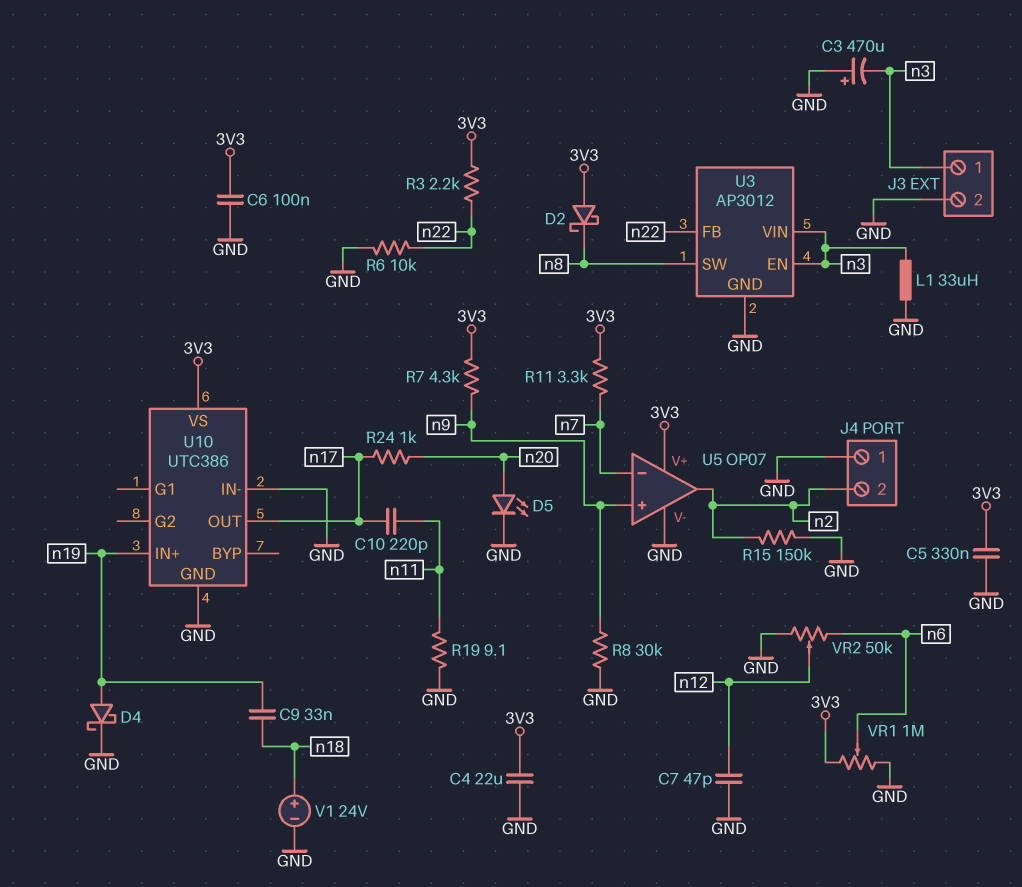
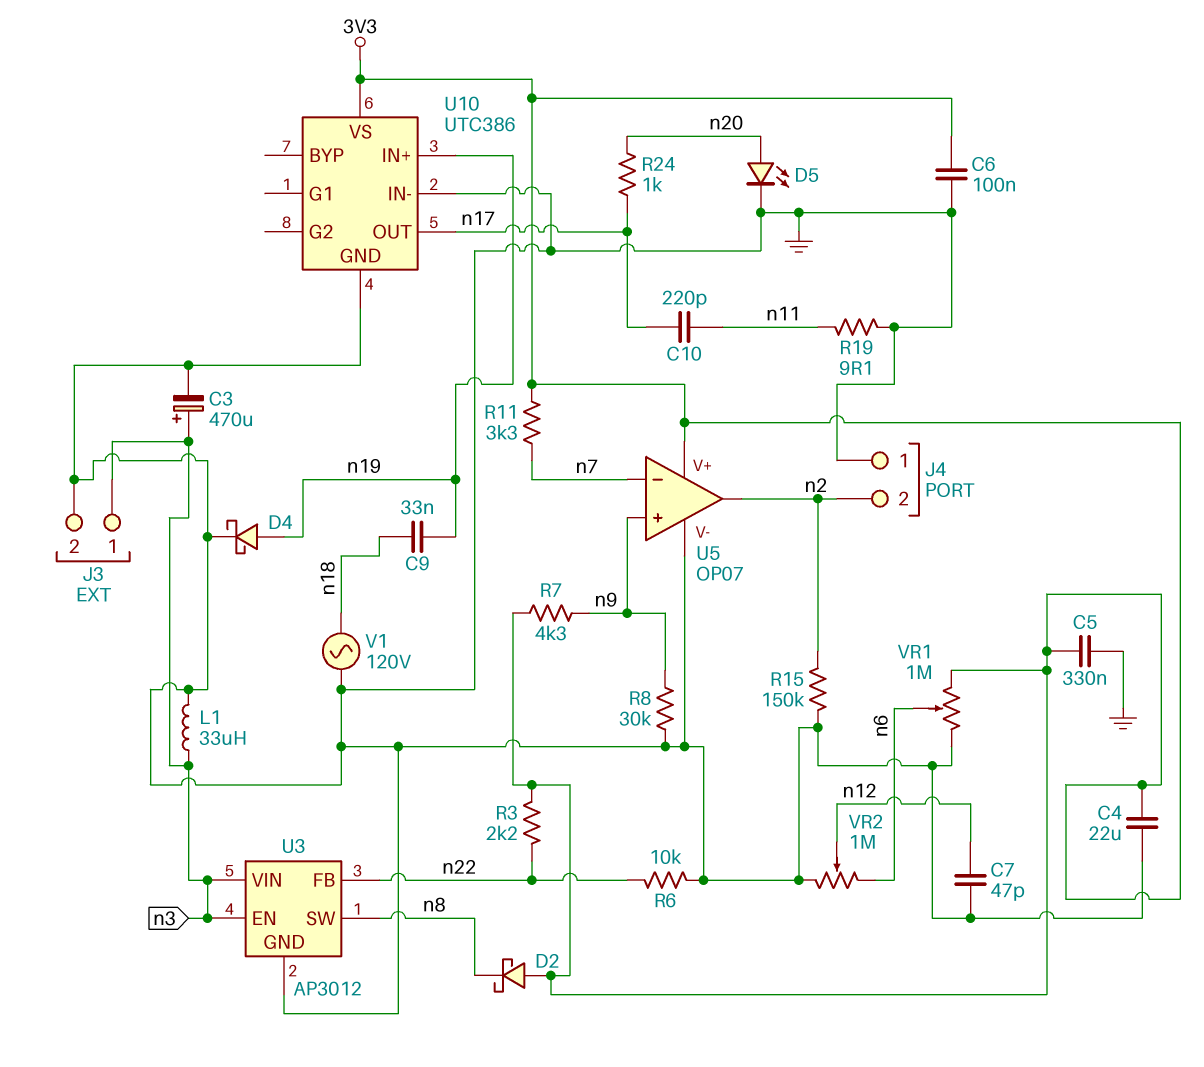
C3: 470uF (plus GND, minus n3) -> 470uF (plus n3, minus GND)
V1: 24V (plus n18, minus GND) -> AC 120V (GND, n18)
VR2: 50k (GND, n6, wiper n12) -> 1M (GND, n6, wiper n12)

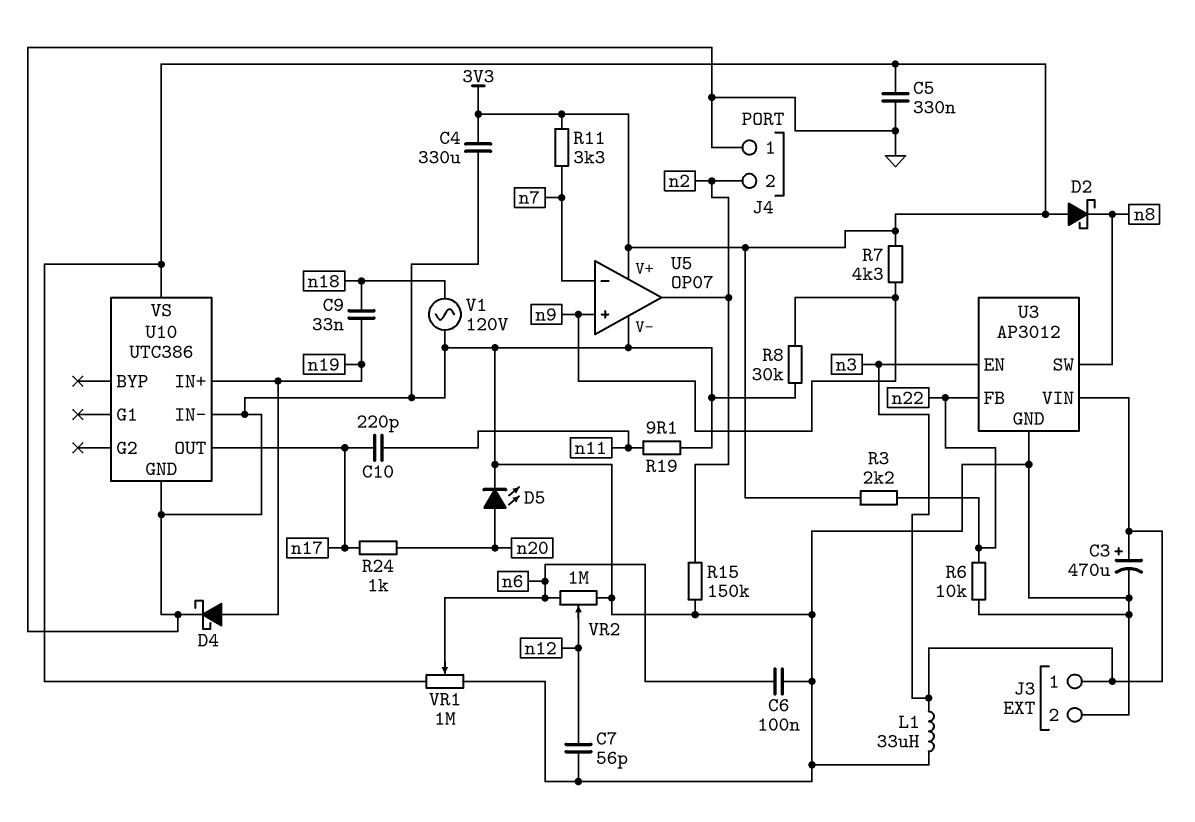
C4: 22uF (3V3, GND) -> 330uF (3V3, GND)
C6: 100nF (3V3, GND) -> 100nF (GND, n6)
C7: 47pF (GND, n12) -> 56pF (GND, n12)

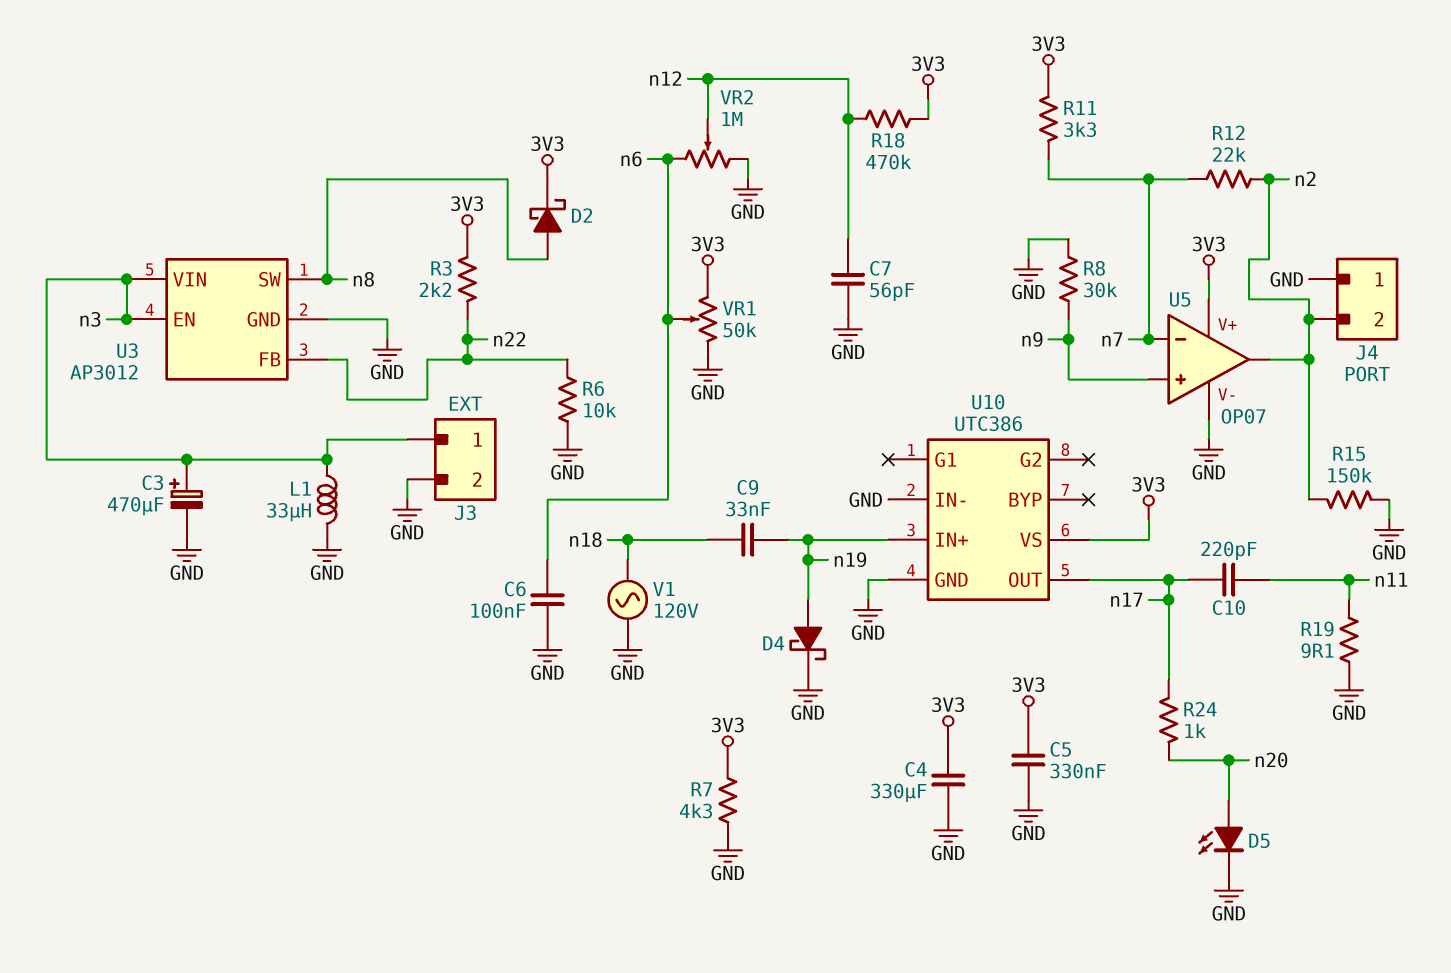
D2: schottky (A 3V3, K n8) -> schottky (A n8, K 3V3)
R7: 4.3k (3V3, n9) -> 4.3k (3V3, GND)
R12: none -> 22k (n2, n7)
R18: none -> 470k (3V3, n12)
VR1: 1M (3V3, GND, wiper n6) -> 50k (3V3, GND, wiper n6)

